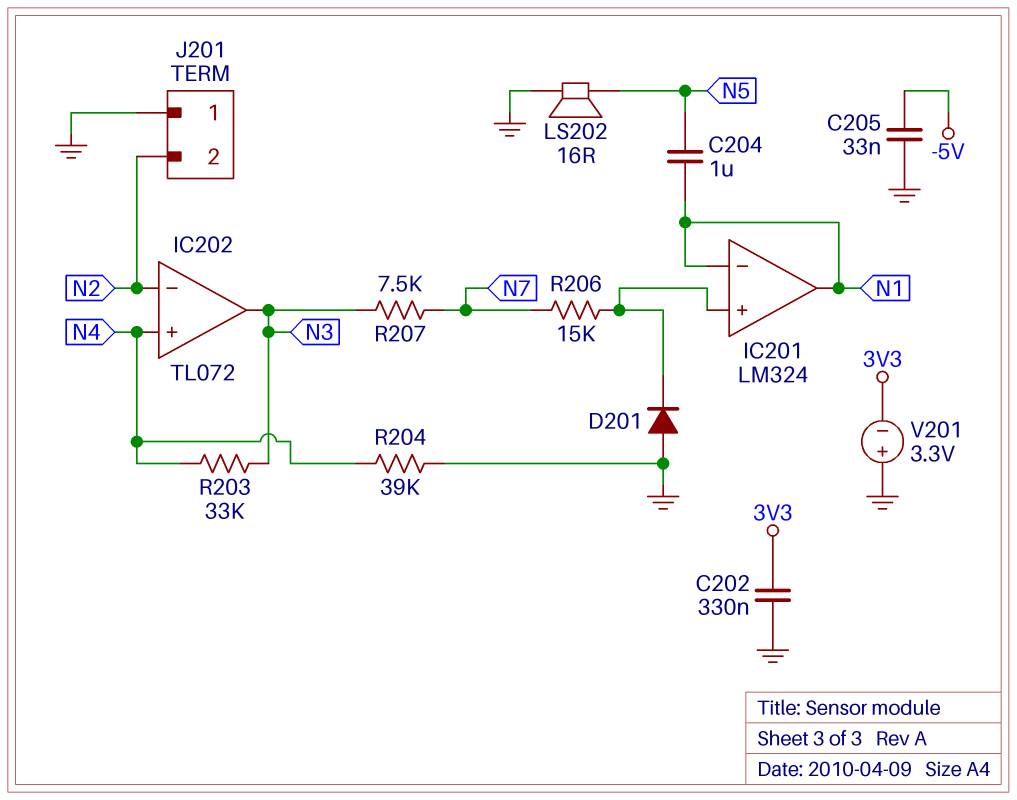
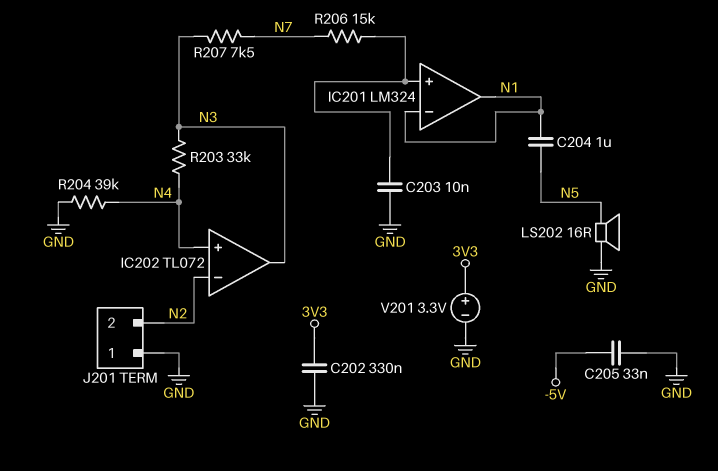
C203: none -> 10nF (GND, IC201/in+)
D201: diode (A GND, K IC201/in+) -> none
V201: 3.3V (plus GND, minus 3V3) -> 3.3V (plus 3V3, minus GND)

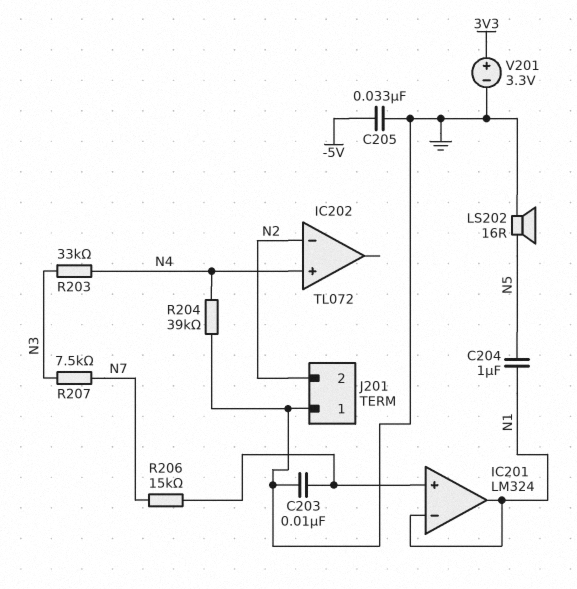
C202: 330nF (3V3, GND) -> none
IC202 pin out: N3 -> none

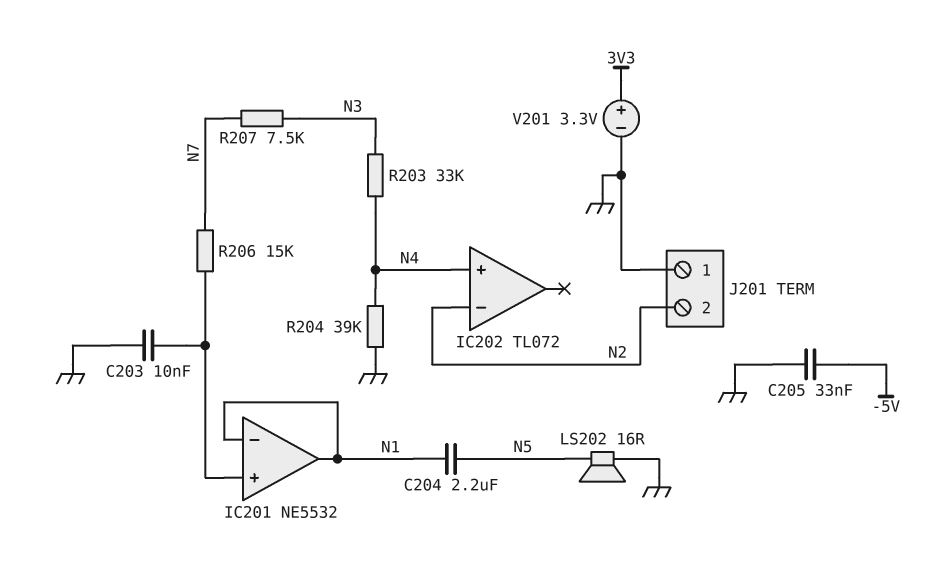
C204: 1uF (N1, N5) -> 2.2uF (N1, N5)
IC201: LM324 -> NE5532

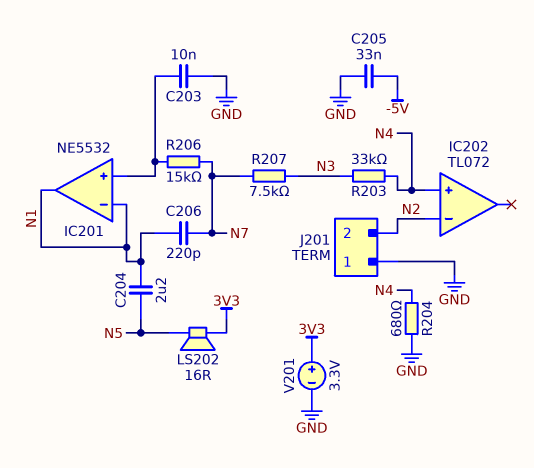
C206: none -> 220pF (N1, N7)
LS202: speaker 16R (GND, N5) -> speaker 16R (3V3, N5)
R204: 39k (GND, N4) -> 680 (GND, N4)

